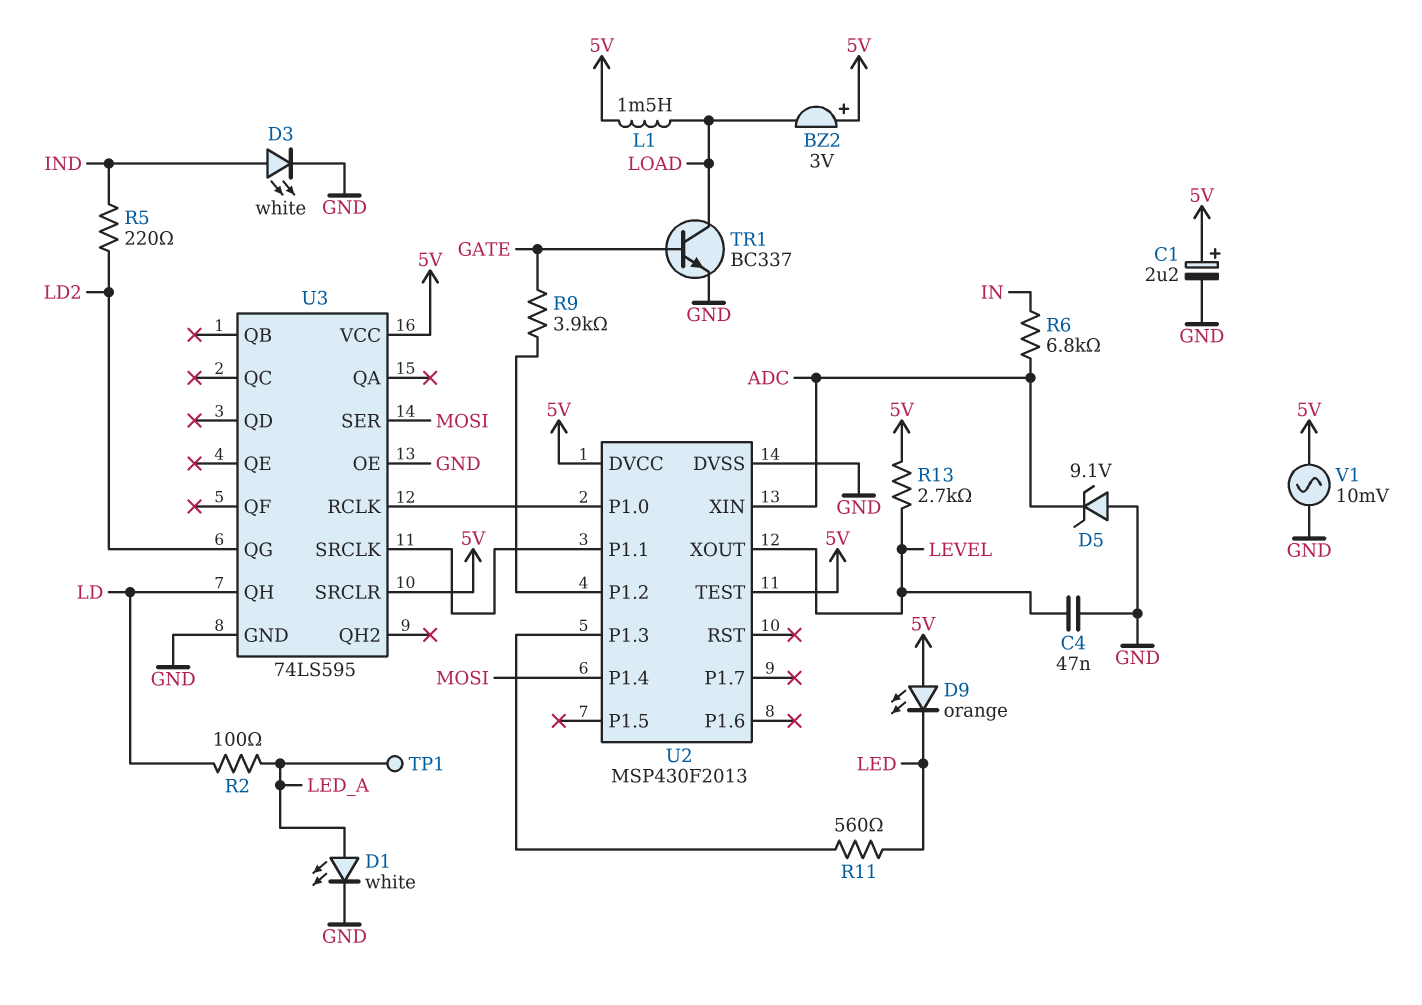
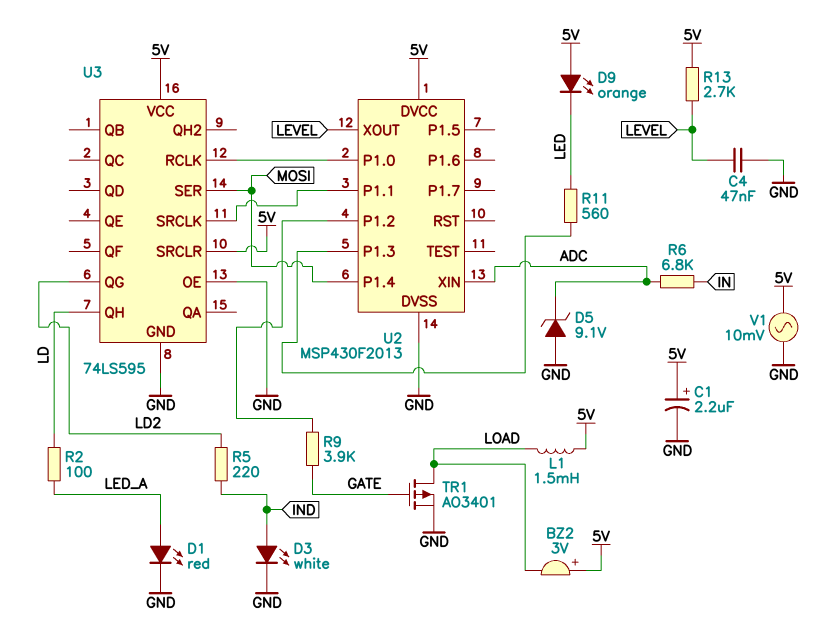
D1: LED white (A LED_A, K GND) -> LED red (A LED_A, K GND)
TP1: test point (LED_A) -> none
TR1: NPN BC337 (B GATE, C LOAD, E GND) -> PMOS AO3401 (G GATE, D LOAD, S GND)
U2 pin TEST: 5V -> none

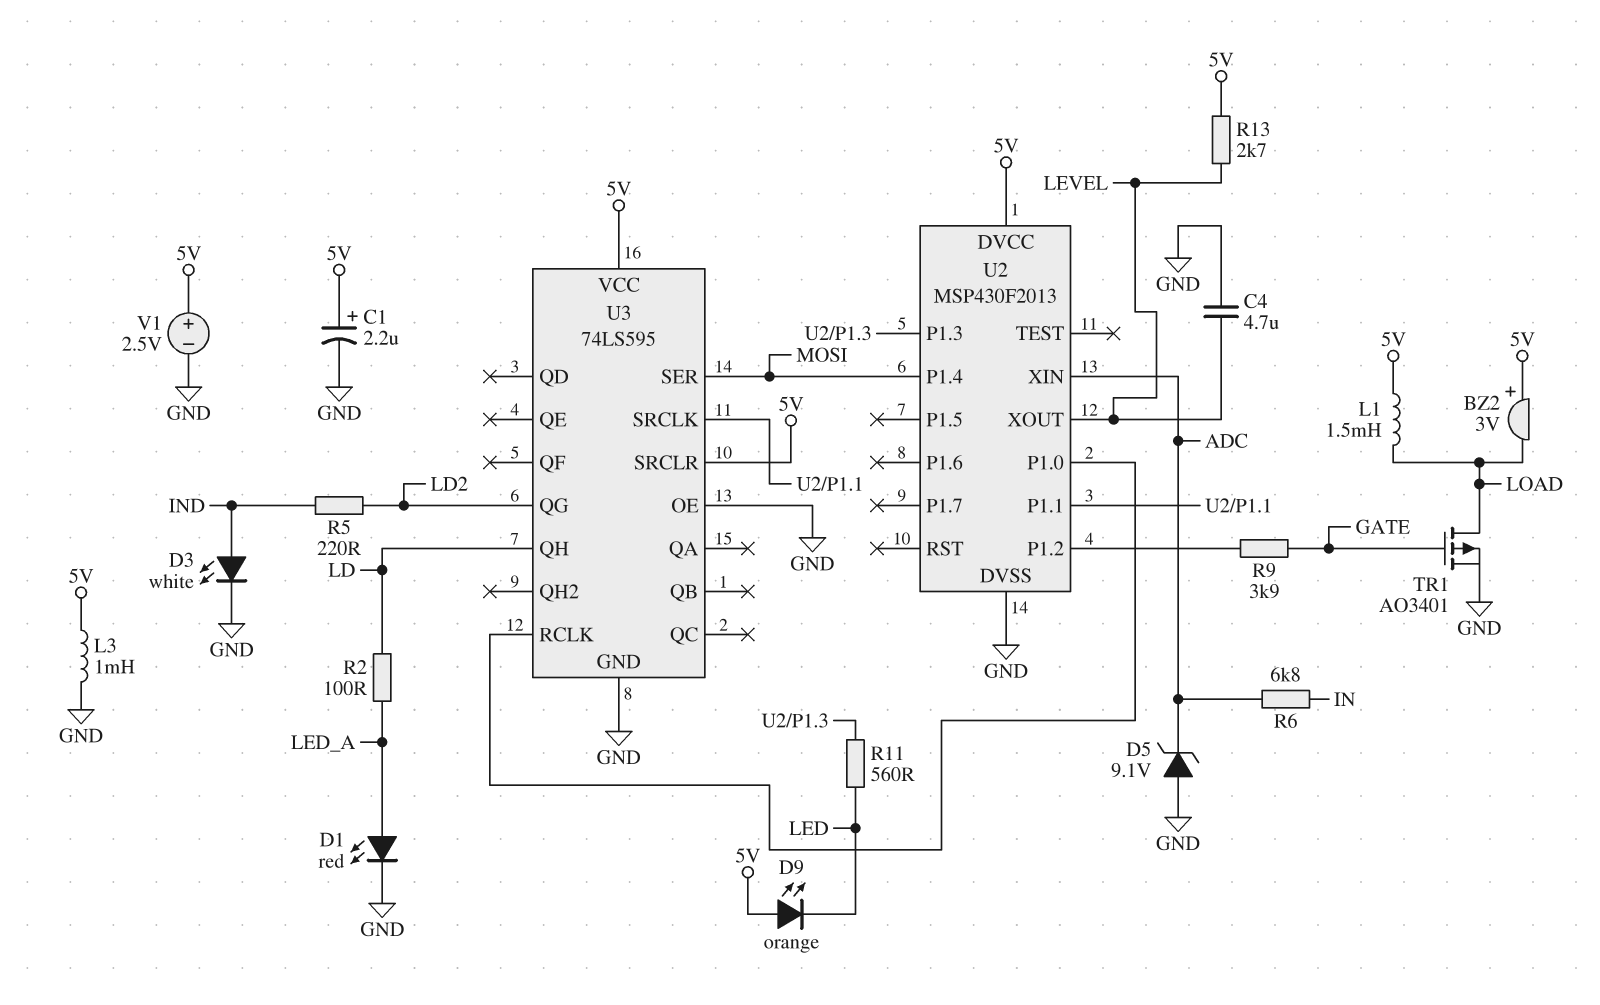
C4: 47nF (GND, LEVEL) -> 4.7uF (GND, LEVEL)
L3: none -> 1mH (5V, GND)
V1: AC 10mV (5V, GND) -> 2.5V (plus 5V, minus GND)

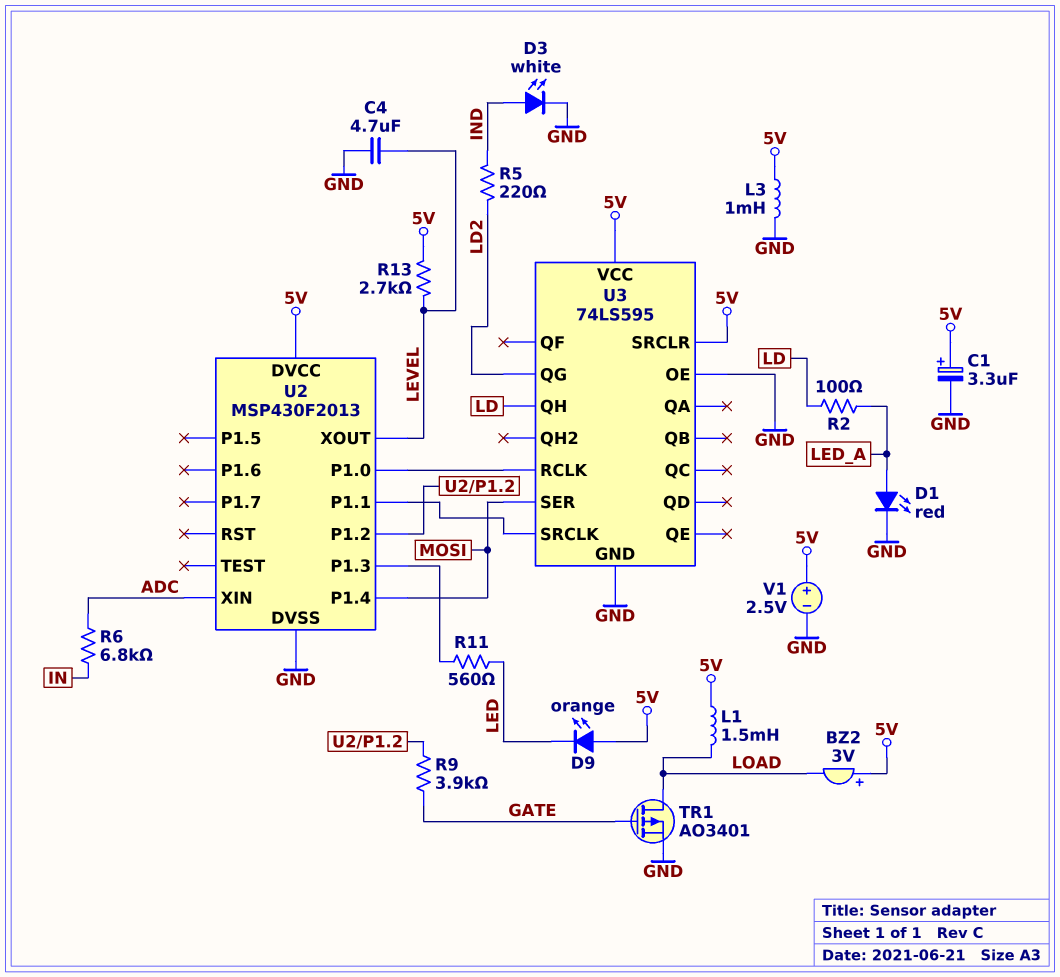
C1: 2.2uF (plus 5V, minus GND) -> 3.3uF (plus 5V, minus GND)
D5: zener 9.1V (A GND, K ADC) -> none

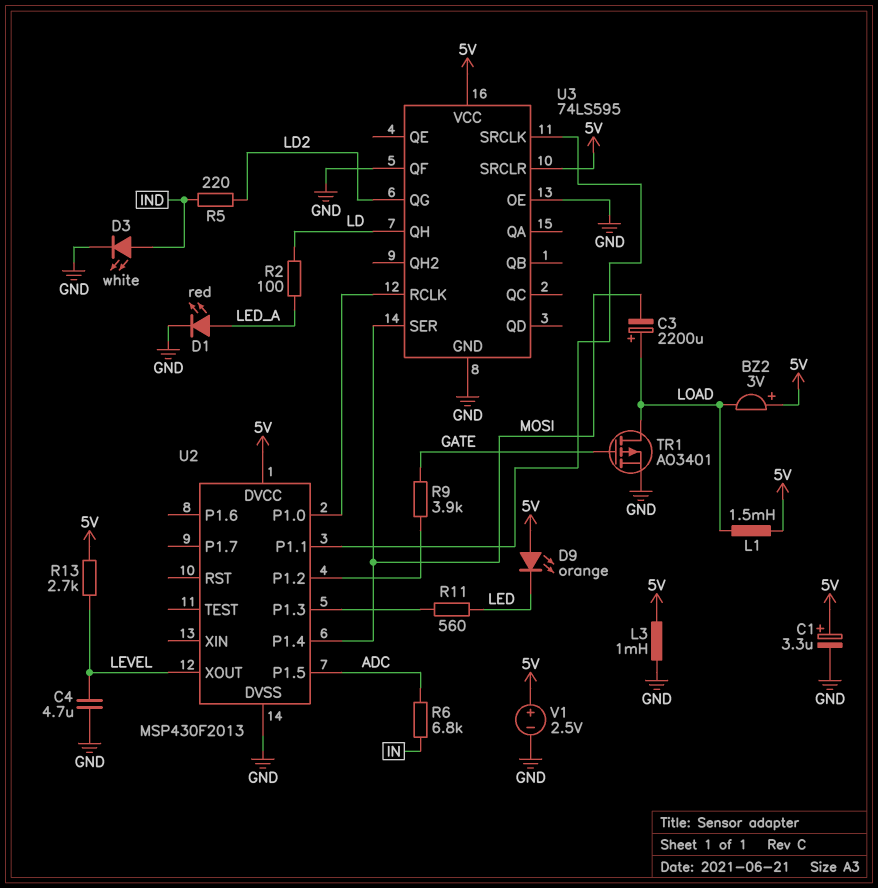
C3: none -> 2200uF (plus LOAD, minus MOSI)
U2 pin P1.5: none -> ADC
U2 pin XIN: ADC -> none
U3 pin QF: none -> GND

